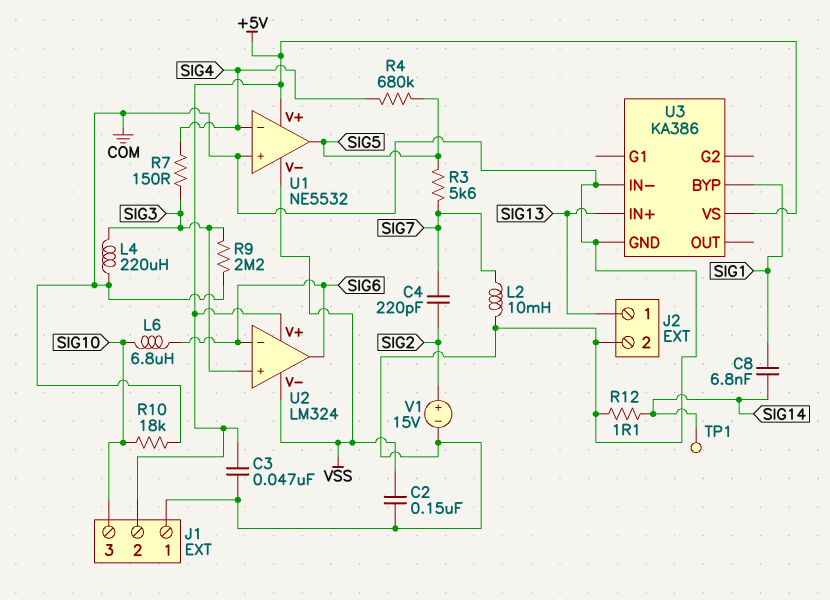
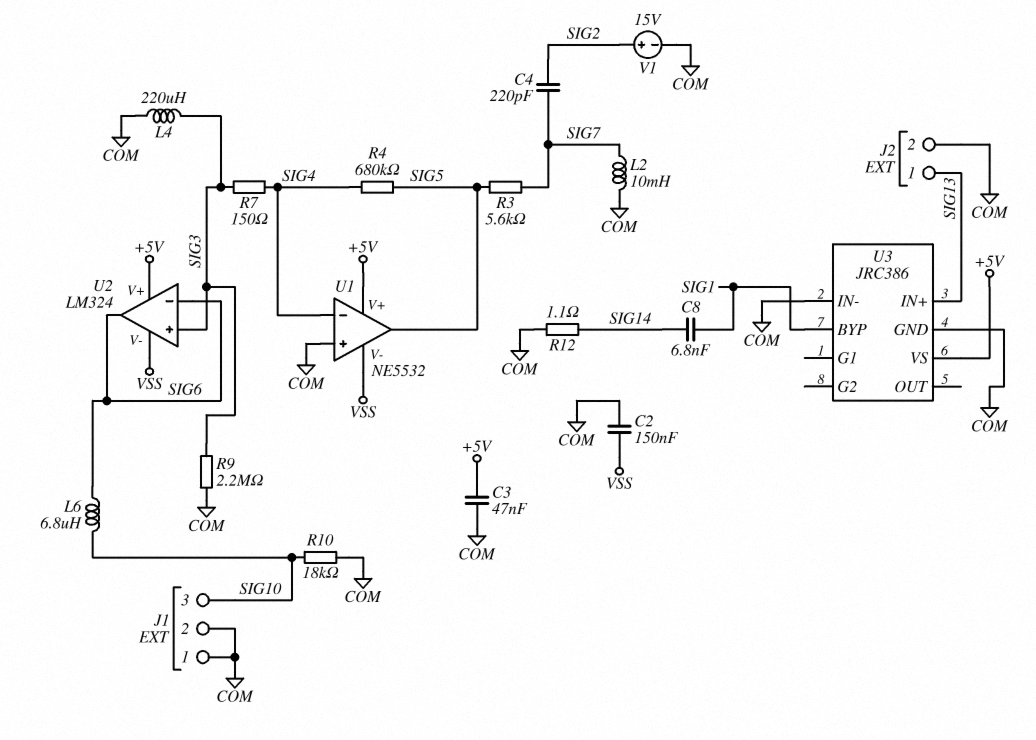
J1 pin 2: +5V -> COM
TP1: test point (SIG14) -> none
U3: KA386 -> JRC386

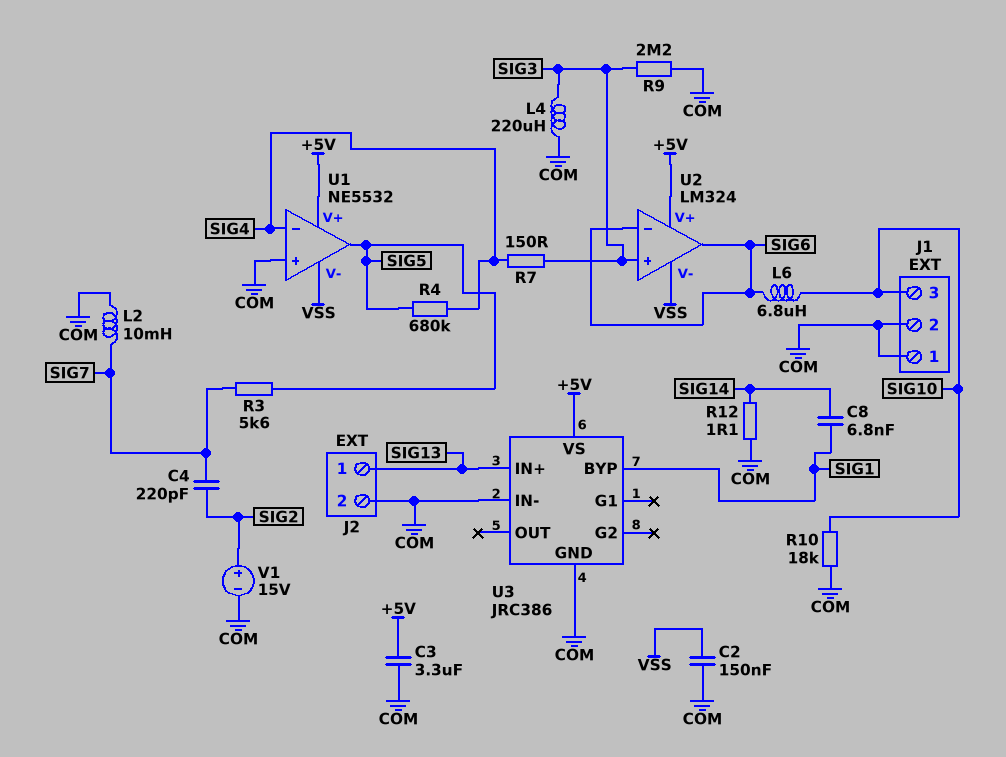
C3: 47nF (+5V, COM) -> 3.3uF (+5V, COM)

